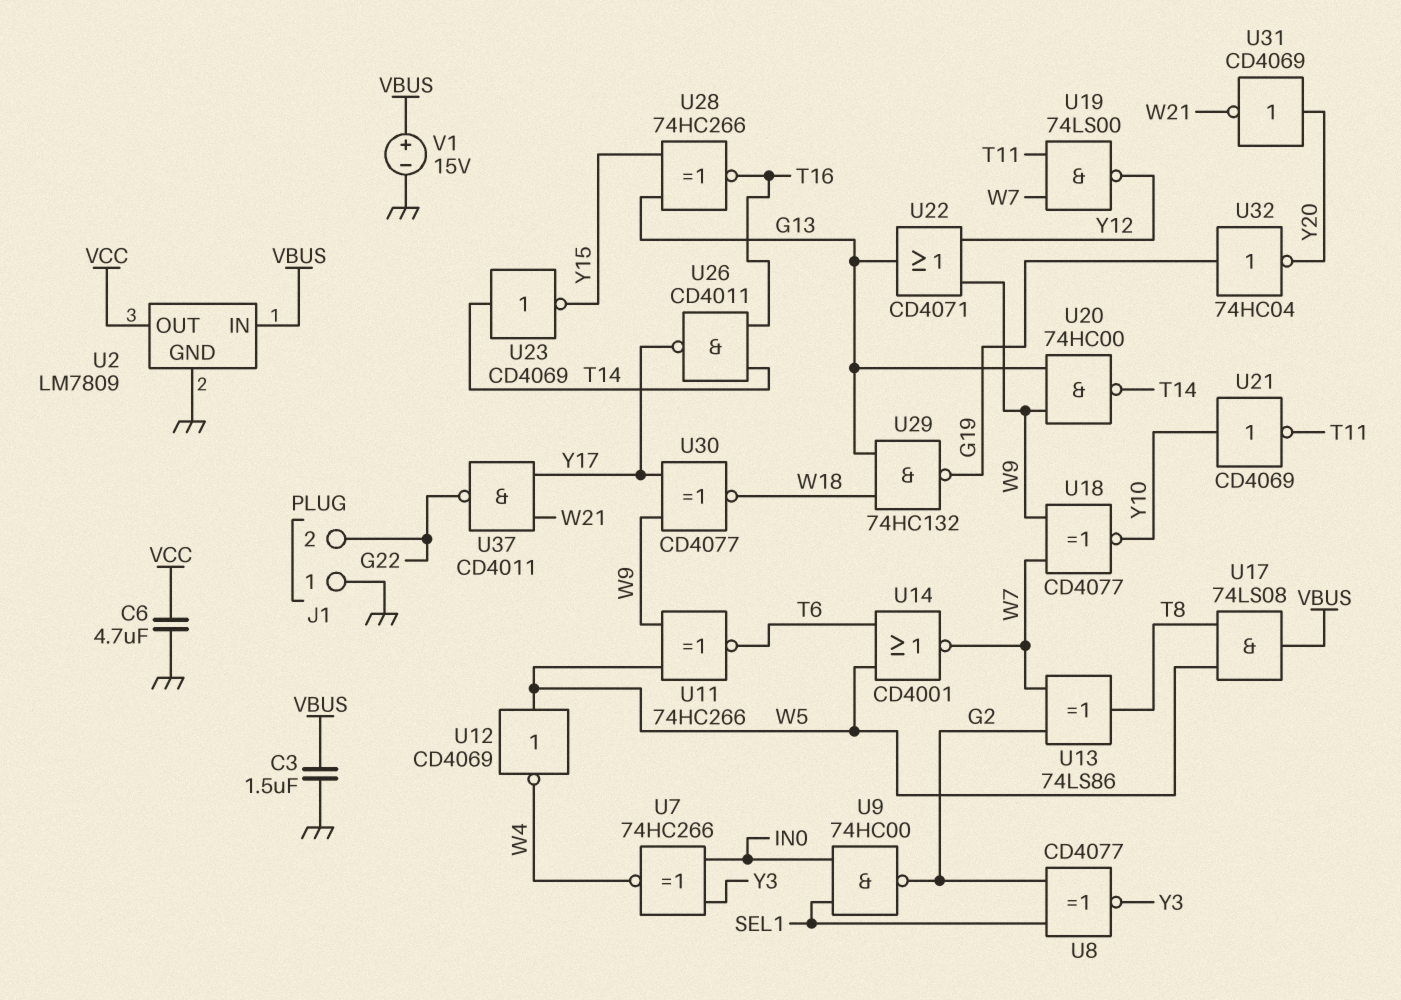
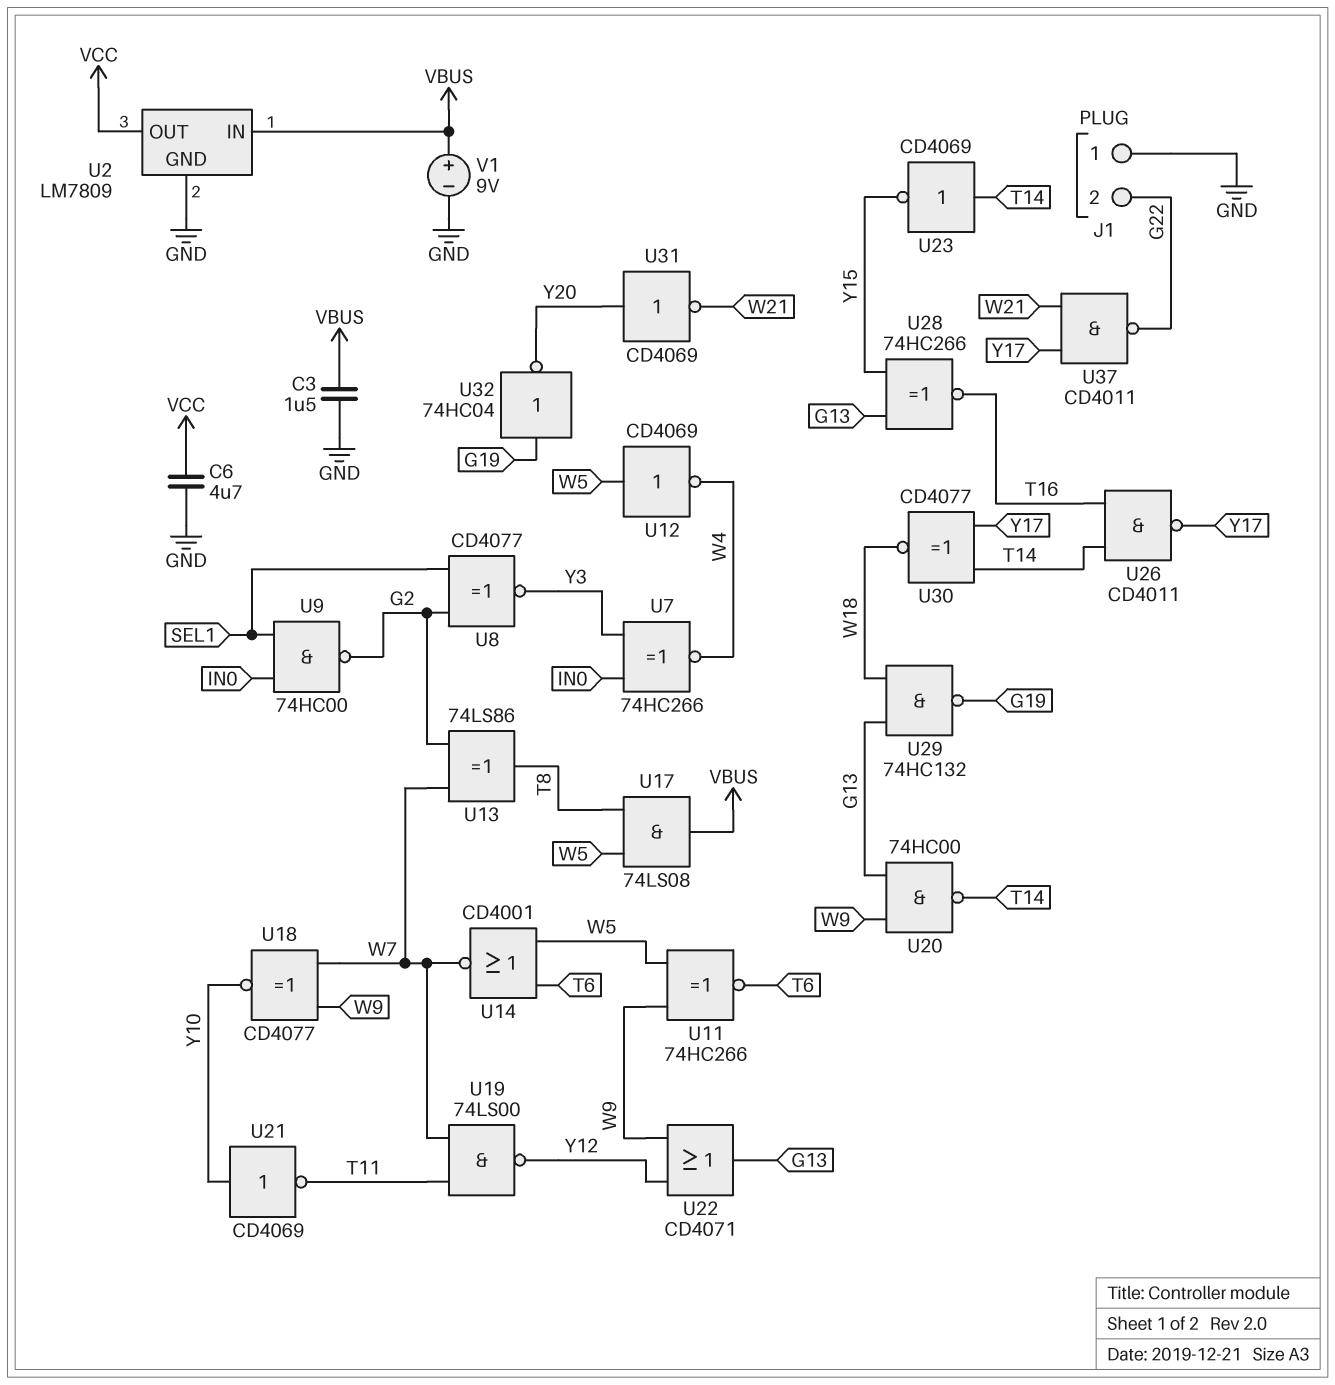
U30: XNOR CD4077 (in W9, in Y17, out W18) -> XNOR CD4077 (in T14, in Y17, out W18)
V1: 15V (plus VBUS, minus GND) -> 9V (plus VBUS, minus GND)

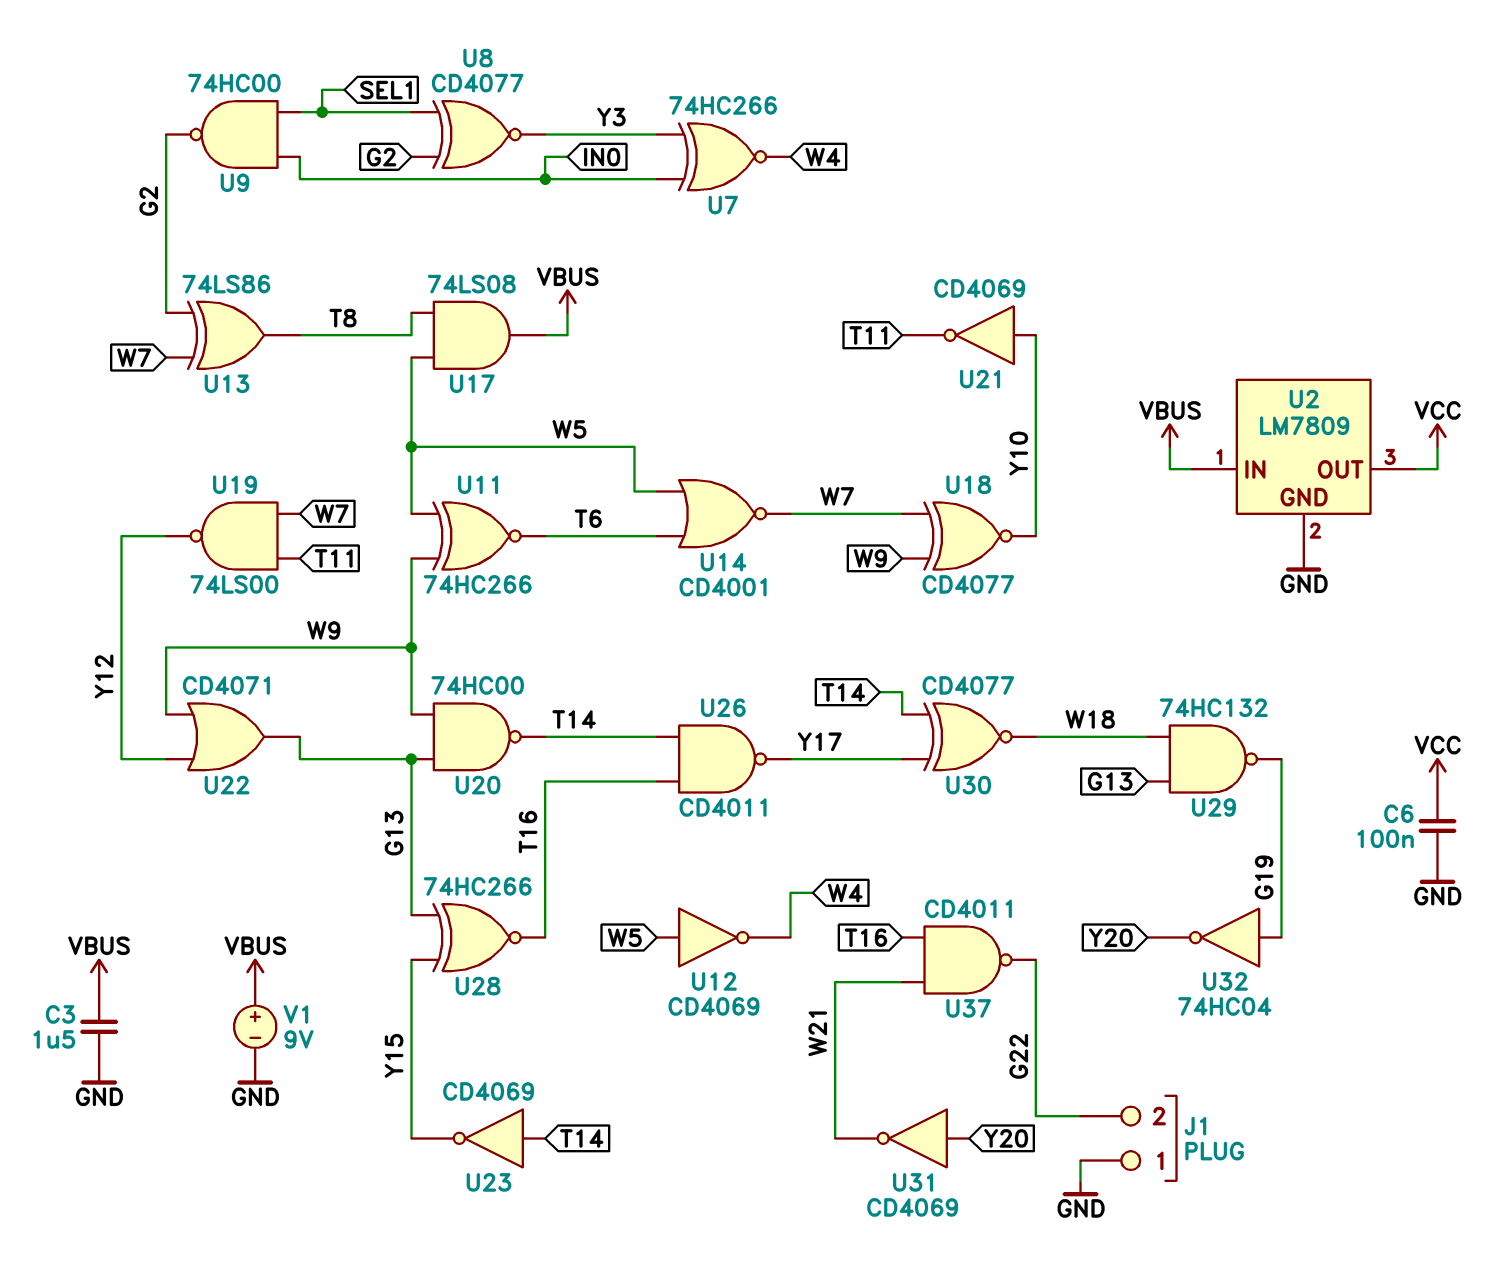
C6: 4.7uF (GND, VCC) -> 100nF (GND, VCC)
U37: NAND CD4011 (in W21, in Y17, out G22) -> NAND CD4011 (in T16, in W21, out G22)

